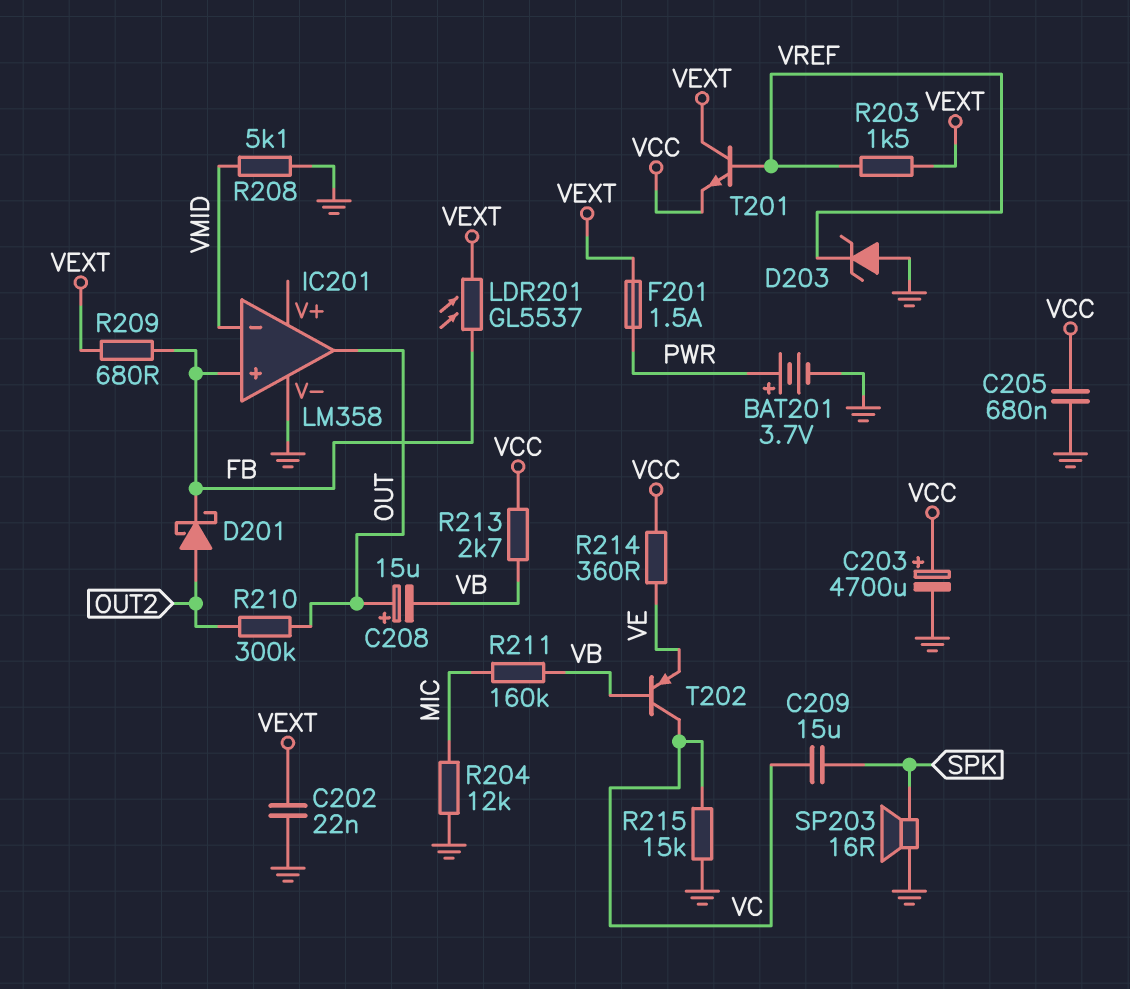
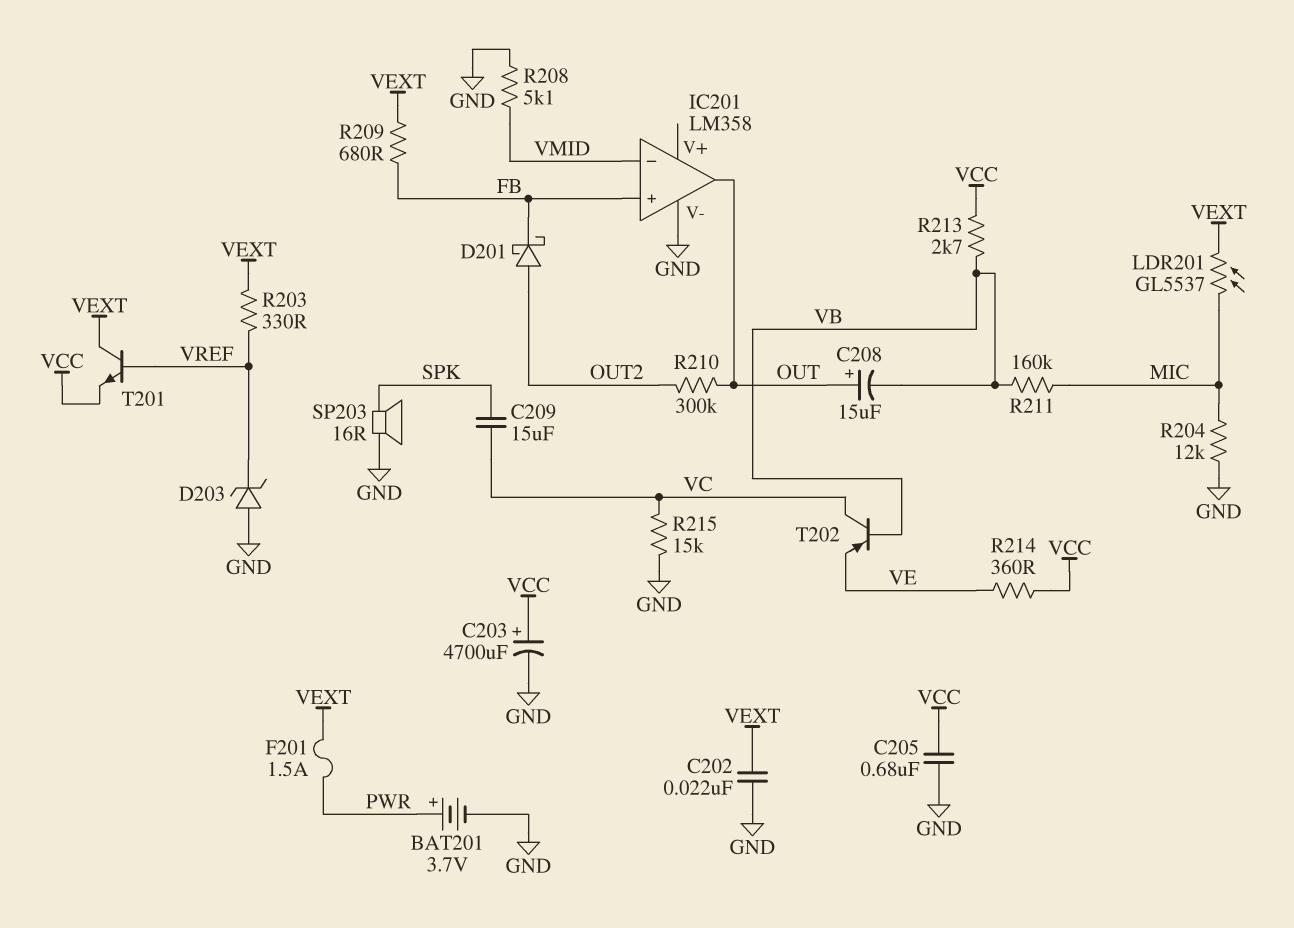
LDR201: GL5537 (FB, VEXT) -> GL5537 (MIC, VEXT)
R203: 1.5k (VEXT, VREF) -> 330 (VEXT, VREF)

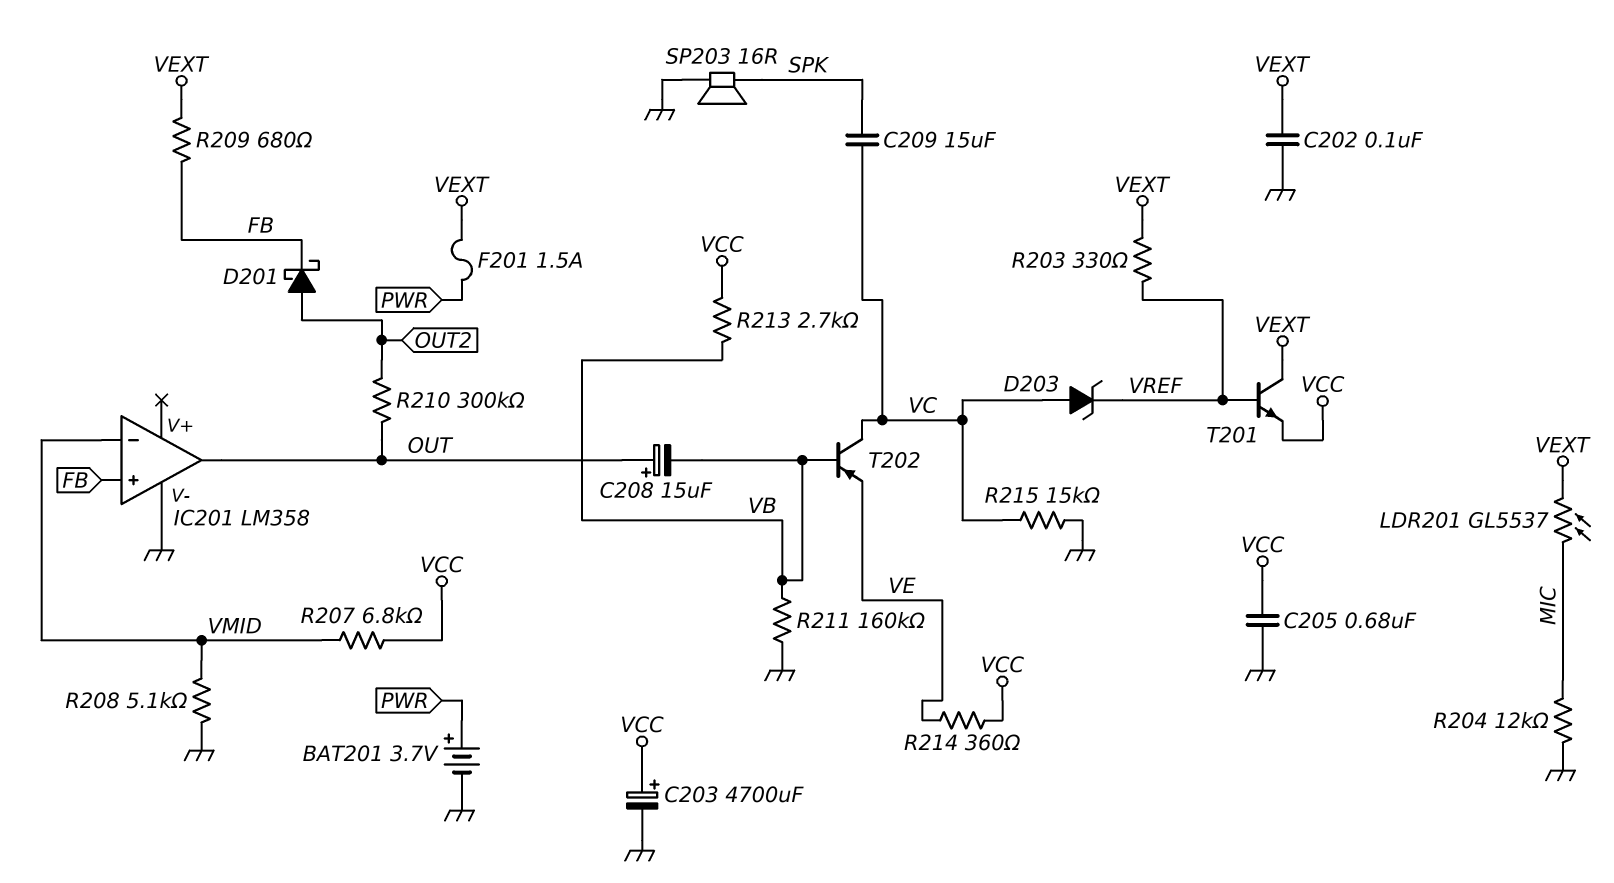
C202: 22nF (GND, VEXT) -> 100nF (GND, VEXT)
D203: zener (A GND, K VREF) -> zener (A VC, K VREF)
R207: none -> 6.8k (VCC, VMID)
R211: 160k (MIC, VB) -> 160k (GND, VB)

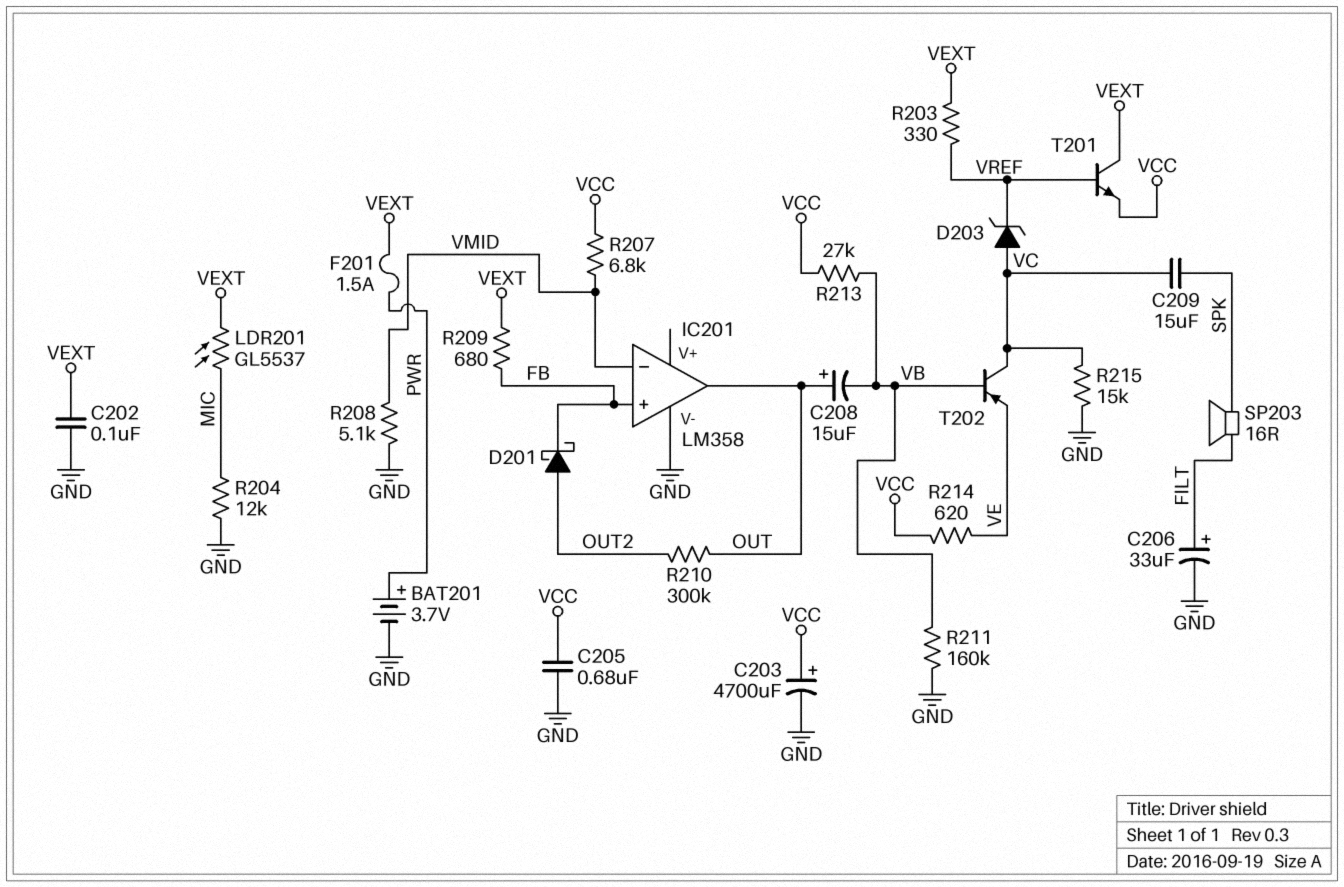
C206: none -> 33uF (plus FILT, minus GND)
R213: 2.7k (VB, VCC) -> 27k (VB, VCC)
R214: 360 (VCC, VE) -> 620 (VCC, VE)
SP203: speaker 16R (GND, SPK) -> speaker 16R (FILT, SPK)

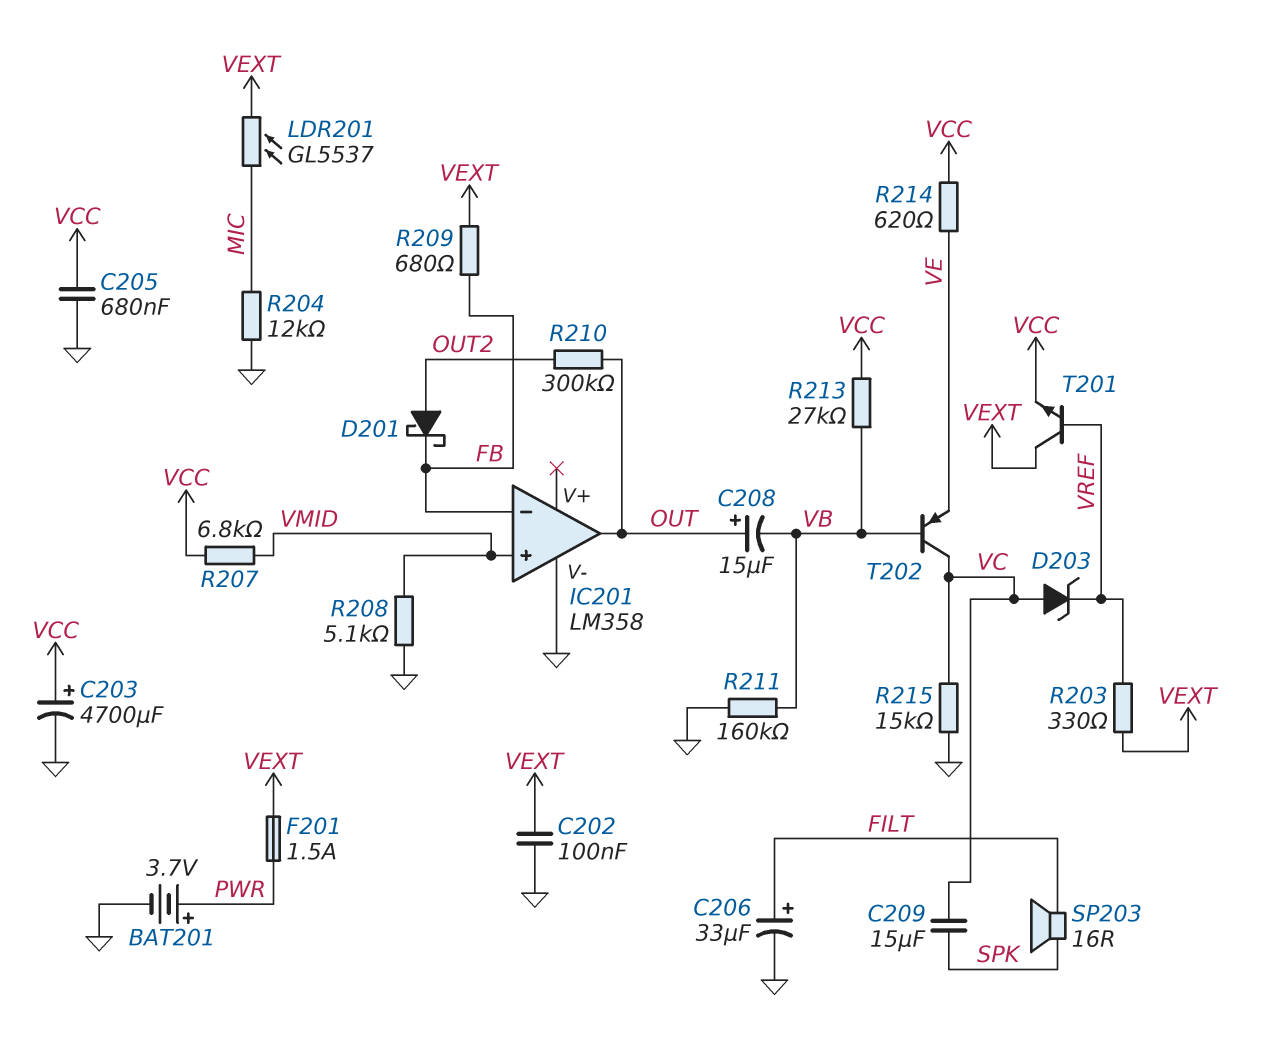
IC201 pin in+: FB -> VMID
IC201 pin in-: VMID -> FB

